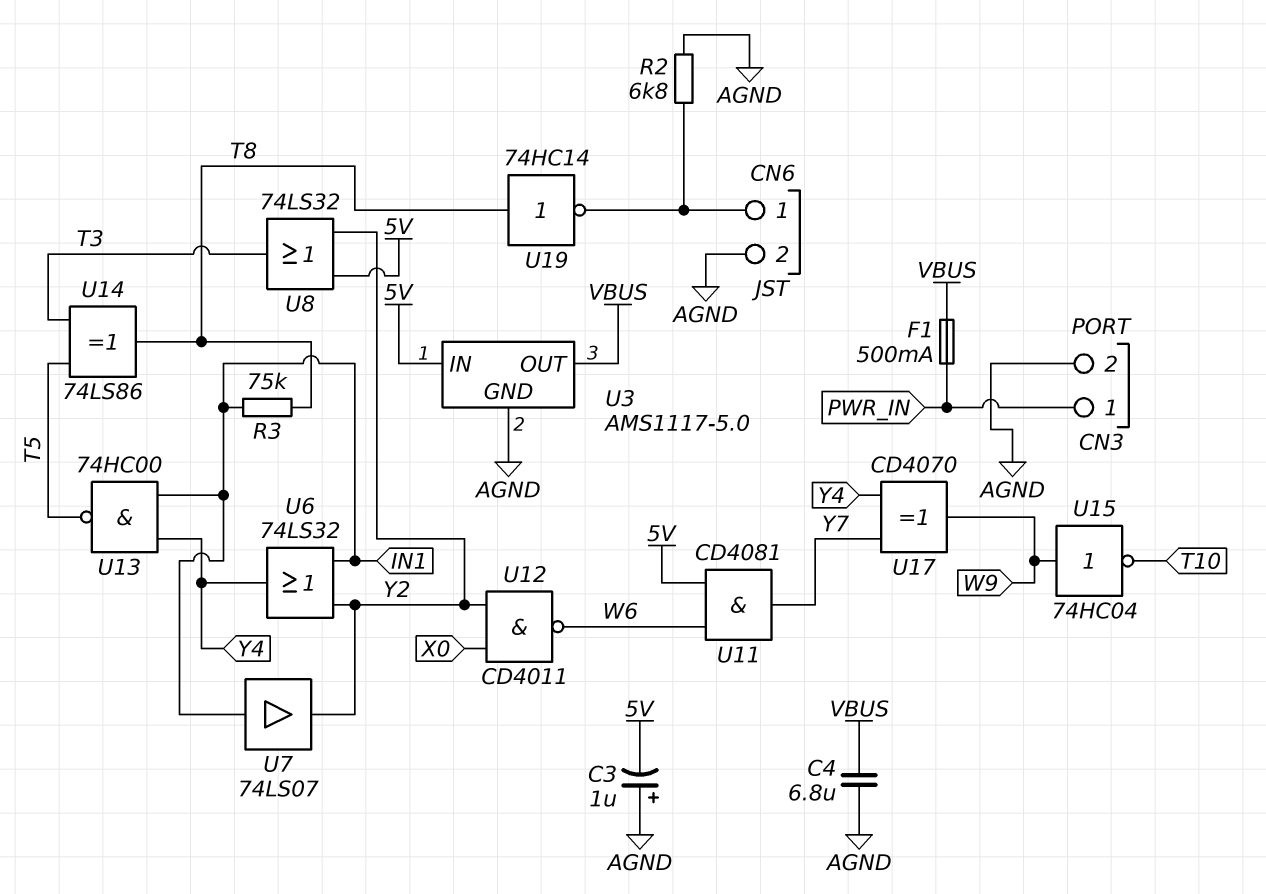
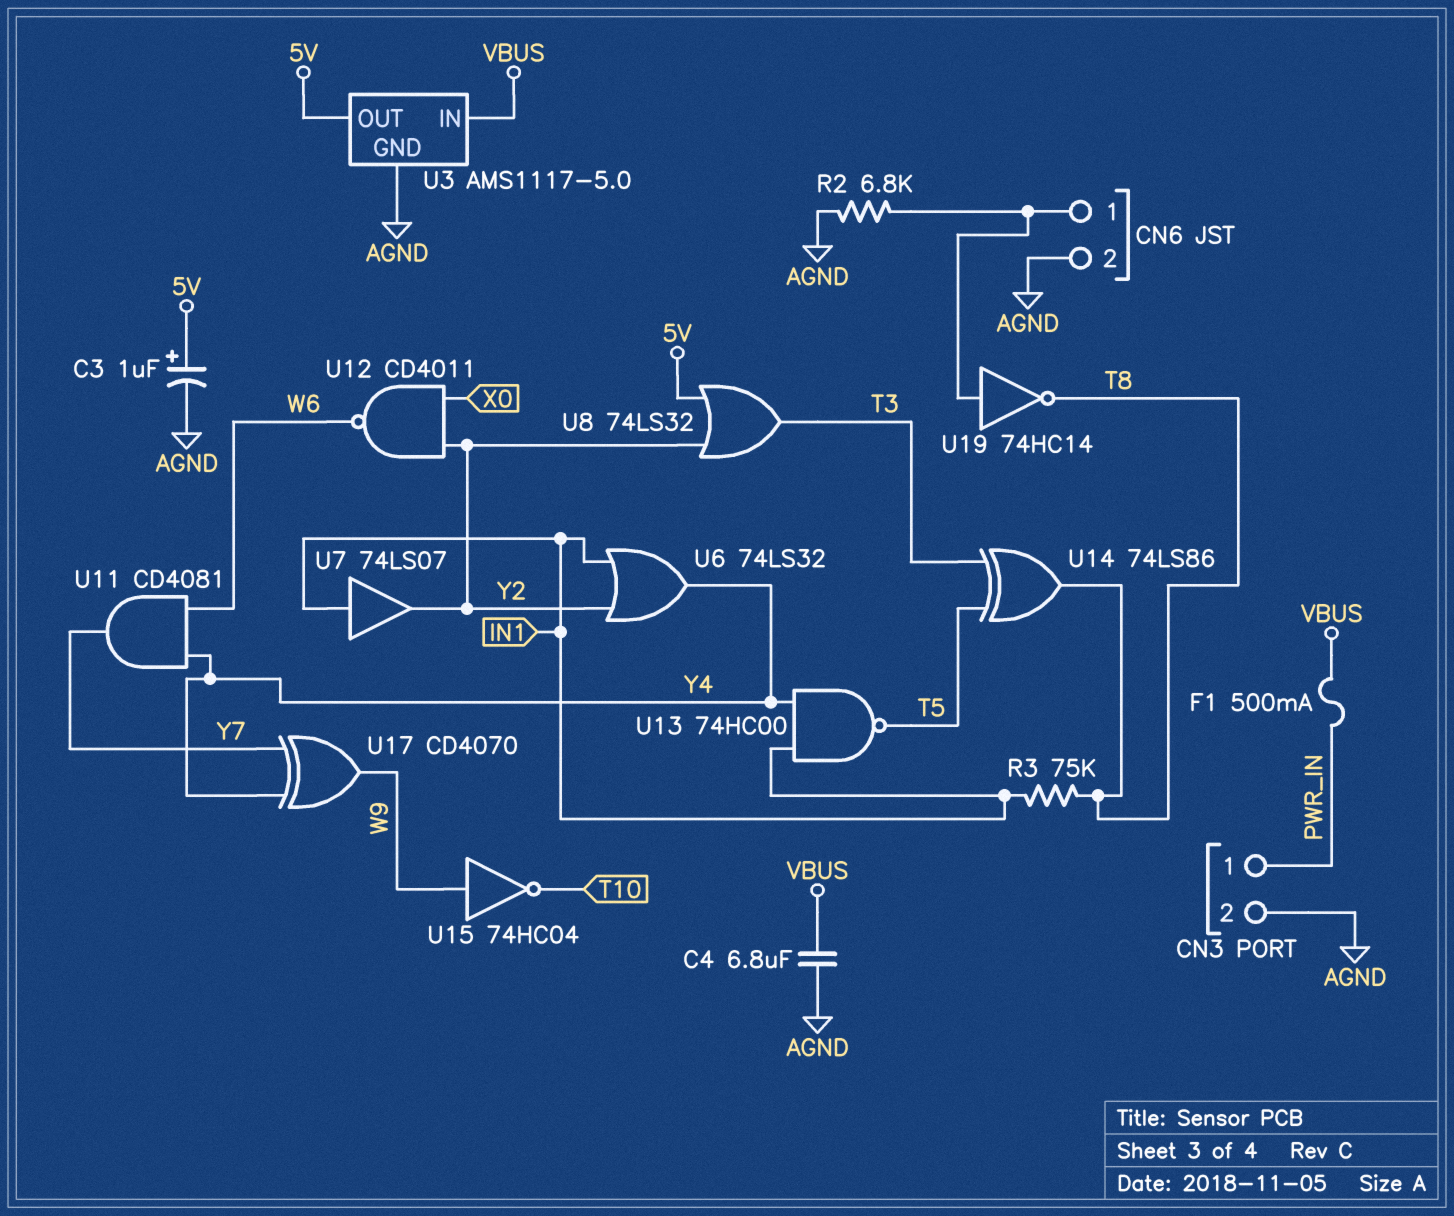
C3: 1uF (plus AGND, minus 5V) -> 1uF (plus 5V, minus AGND)
U3 pin IN: 5V -> VBUS
U3 pin OUT: VBUS -> 5V
U11: AND CD4081 (in 5V, in W6, out Y7) -> AND CD4081 (in W6, in Y4, out Y7)
U19: NOT 74HC14 (in T8, out CN6/1) -> NOT 74HC14 (in CN6/1, out T8)

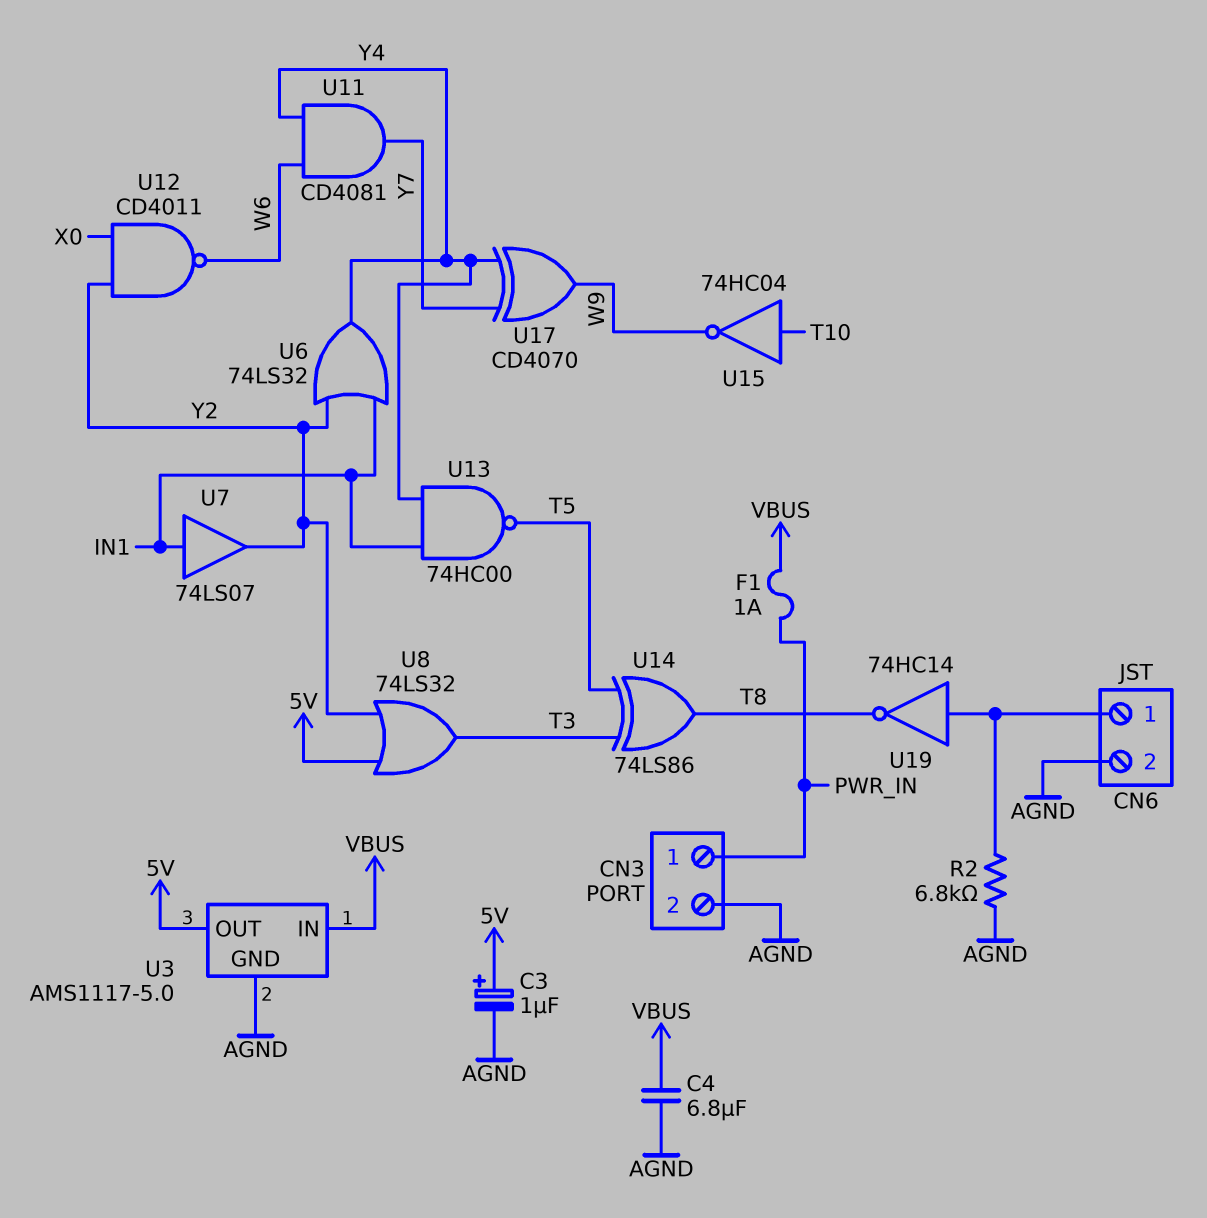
F1: 500mA (PWR_IN, VBUS) -> 1A (PWR_IN, VBUS)
R3: 75k (IN1, T8) -> none
U15: NOT 74HC04 (in W9, out T10) -> NOT 74HC04 (in T10, out W9)

